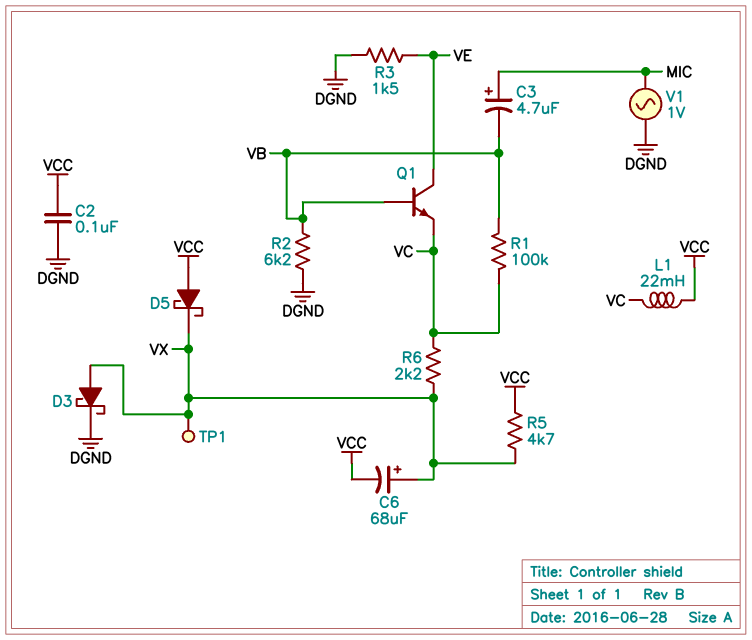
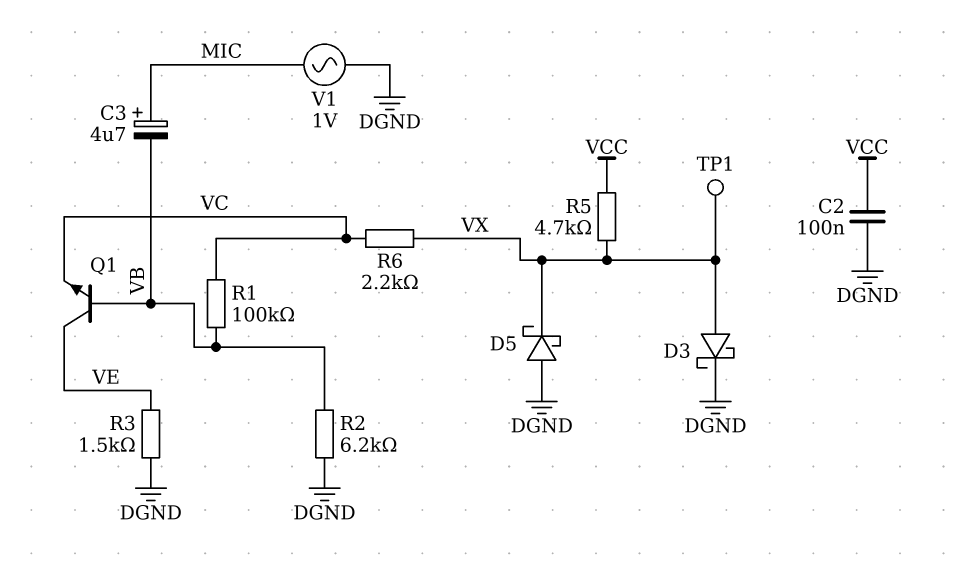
C6: 68uF (plus VX, minus VCC) -> none
D5: schottky (A VCC, K VX) -> schottky (A DGND, K VX)
L1: 22mH (VC, VCC) -> none

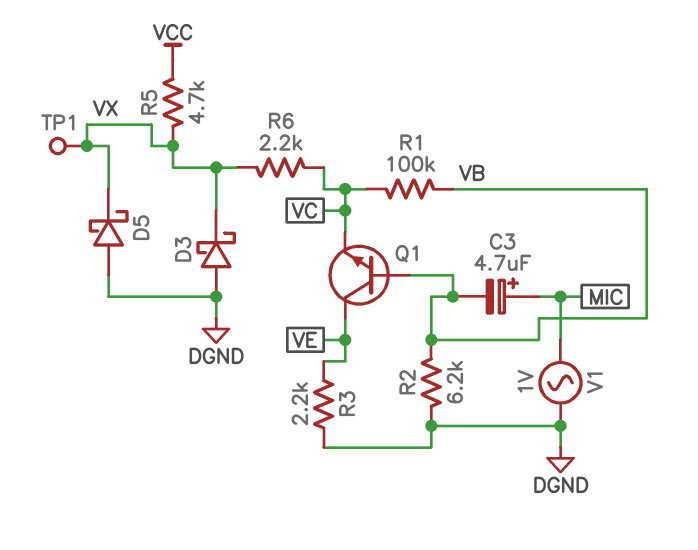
C2: 100nF (DGND, VCC) -> none
D3: schottky (A VX, K DGND) -> schottky (A DGND, K VX)
R3: 1.5k (DGND, VE) -> 2.2k (DGND, VE)

